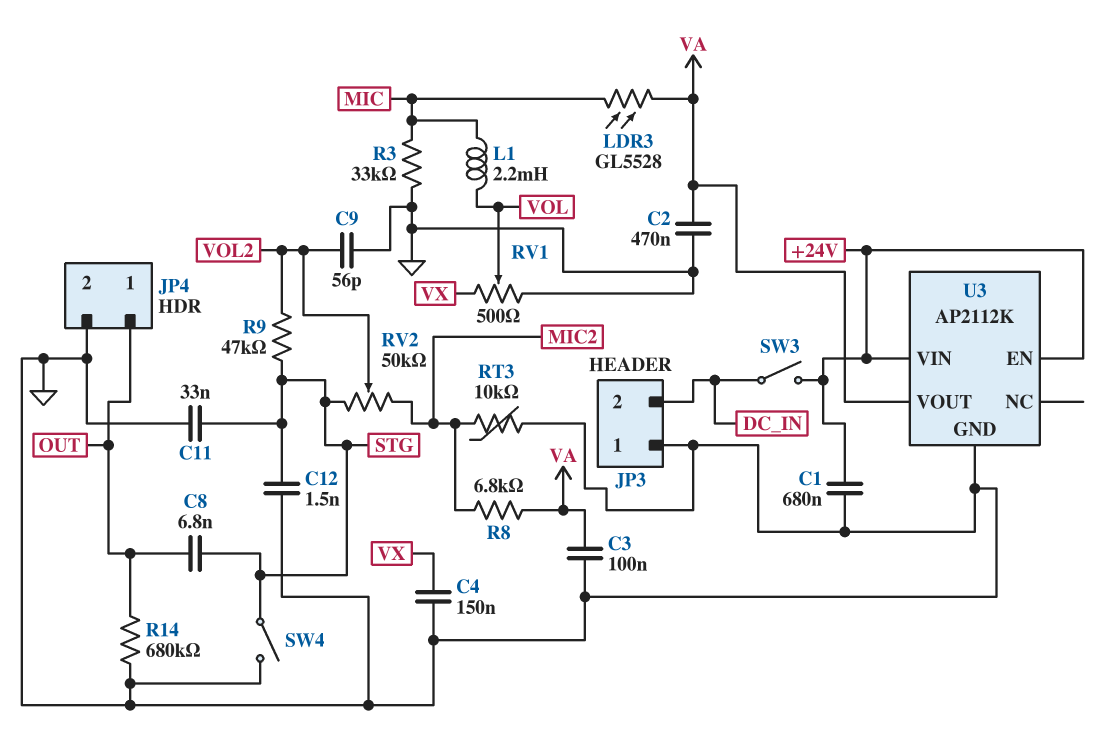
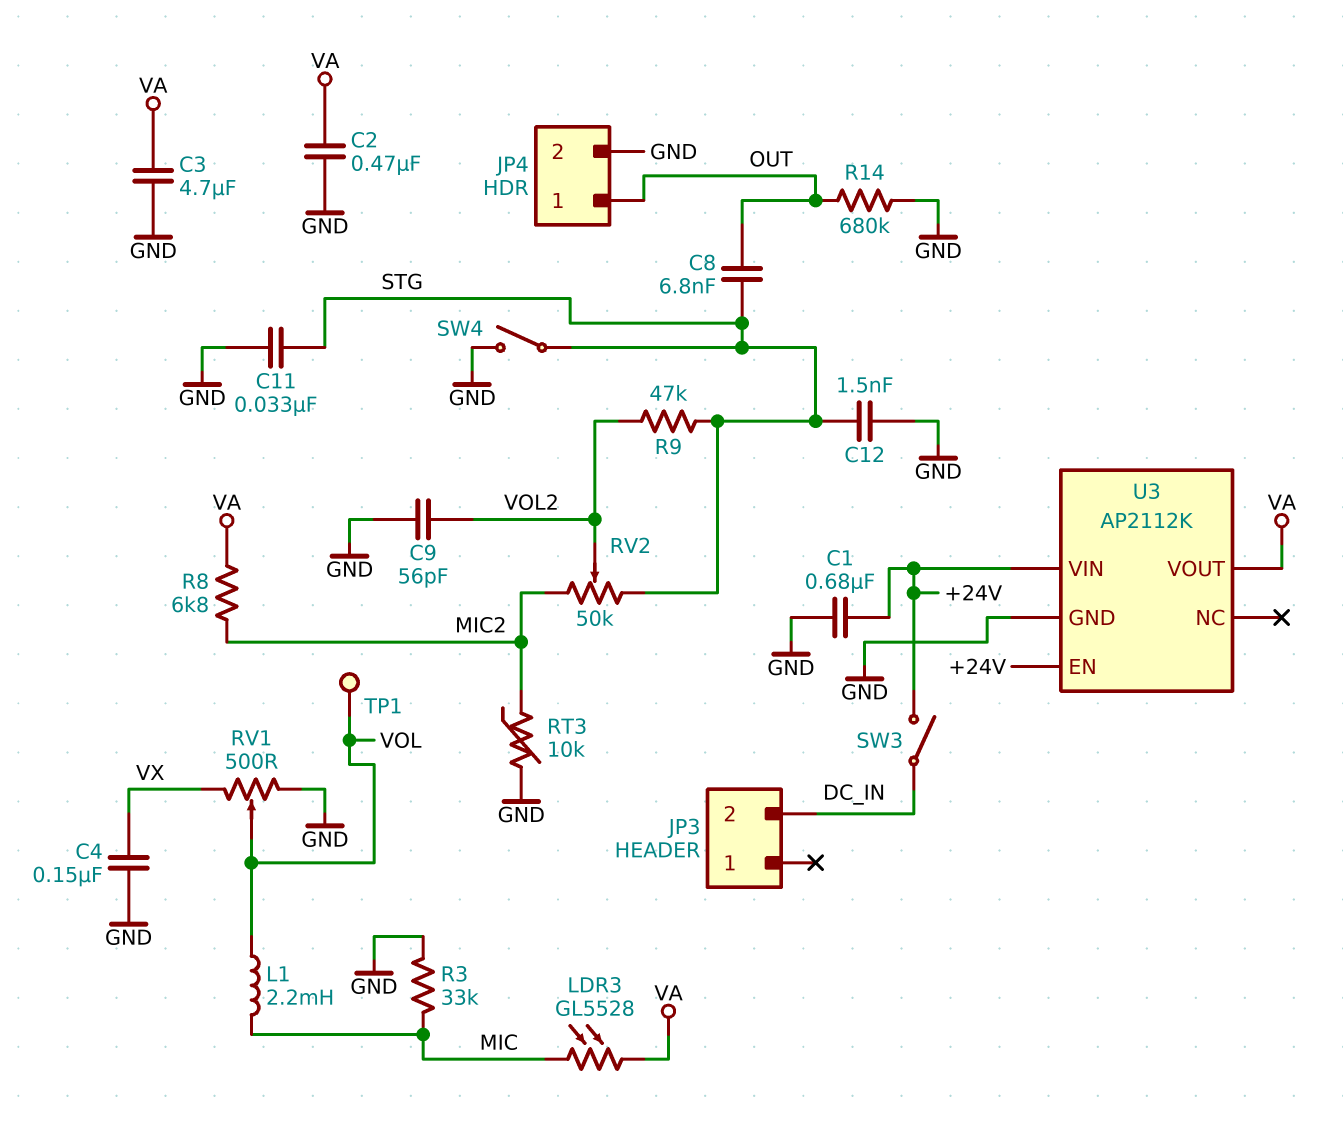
C3: 100nF (GND, VA) -> 4.7uF (GND, VA)
JP3 pin 1: GND -> none
TP1: none -> test point (VOL)

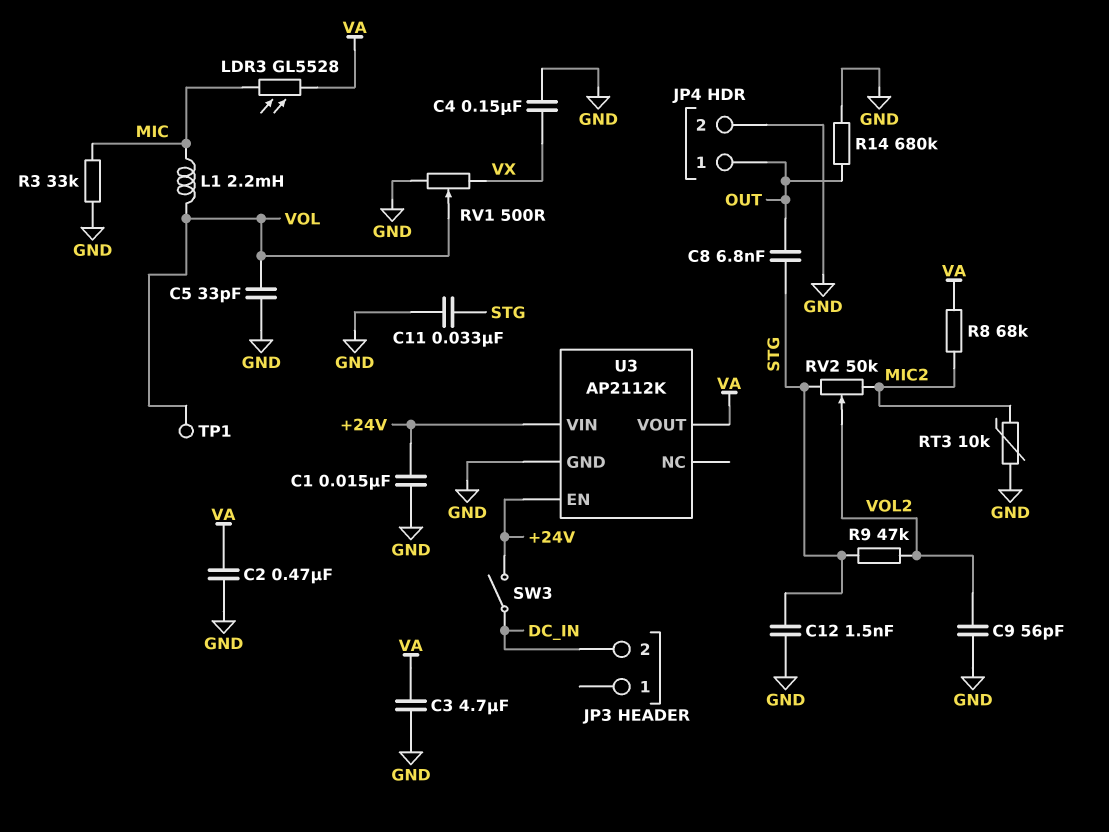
C1: 680nF (+24V, GND) -> 15nF (+24V, GND)
C5: none -> 33pF (GND, VOL)
R8: 6.8k (MIC2, VA) -> 68k (MIC2, VA)
SW4: switch (GND, STG) -> none

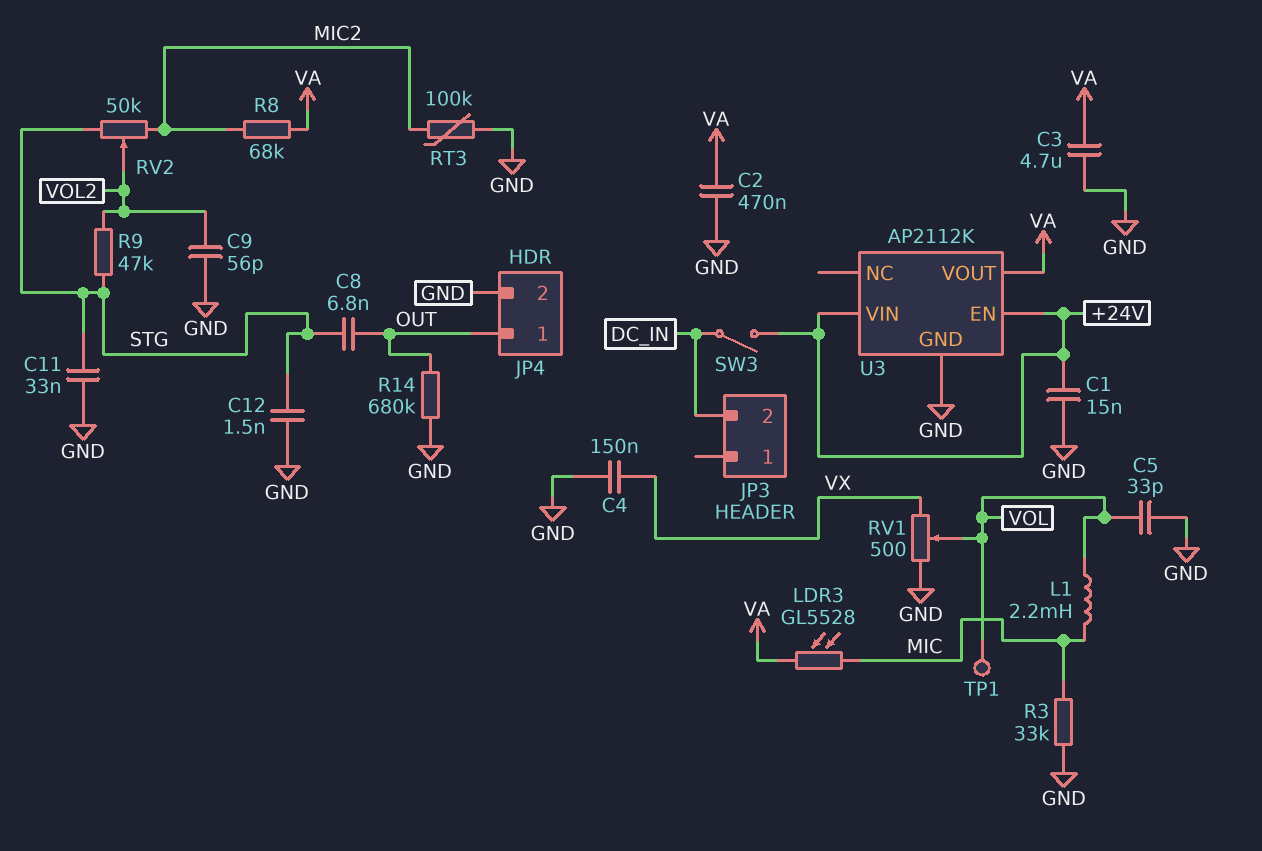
RT3: 10k (GND, MIC2) -> 100k (GND, MIC2)

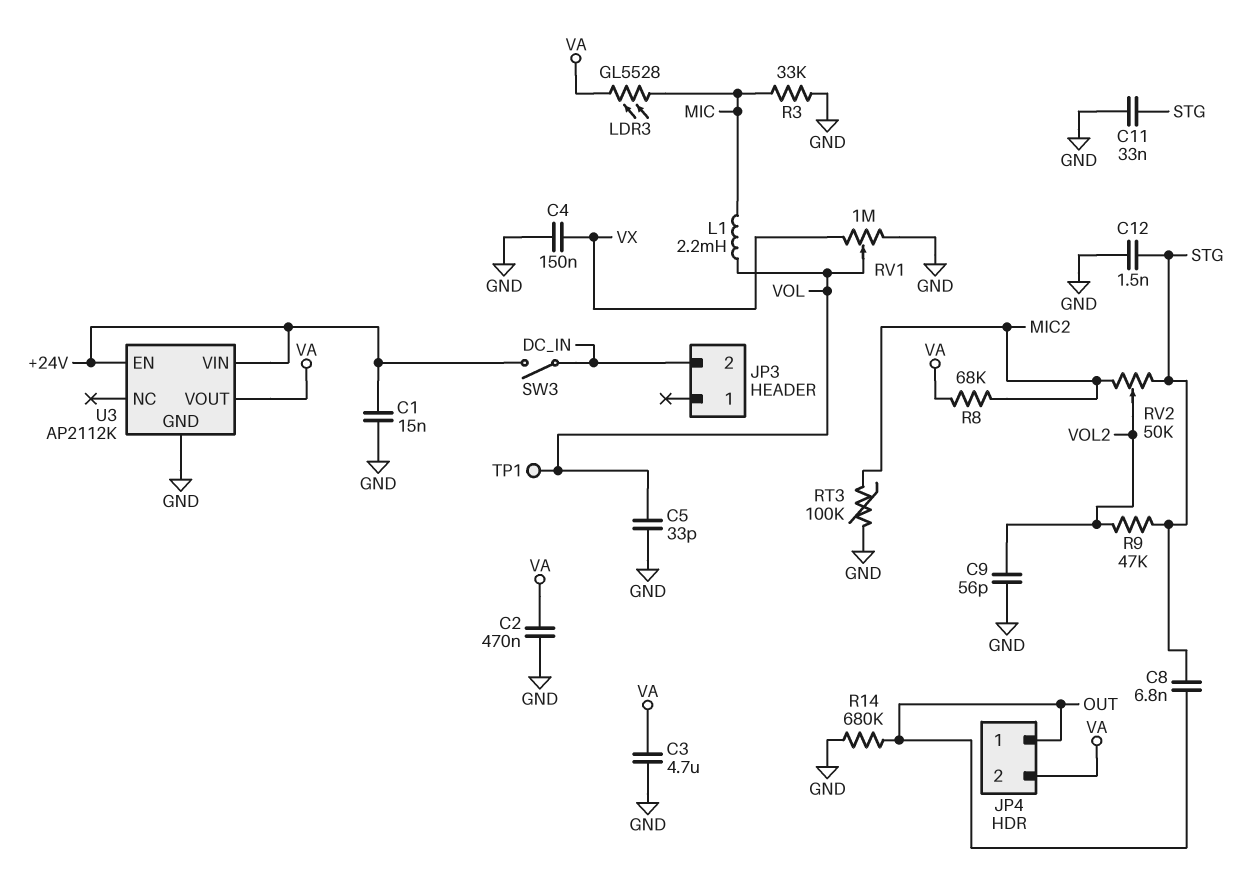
JP4 pin 2: GND -> VA
RV1: 500 (GND, VX, wiper VOL) -> 1M (GND, VX, wiper VOL)

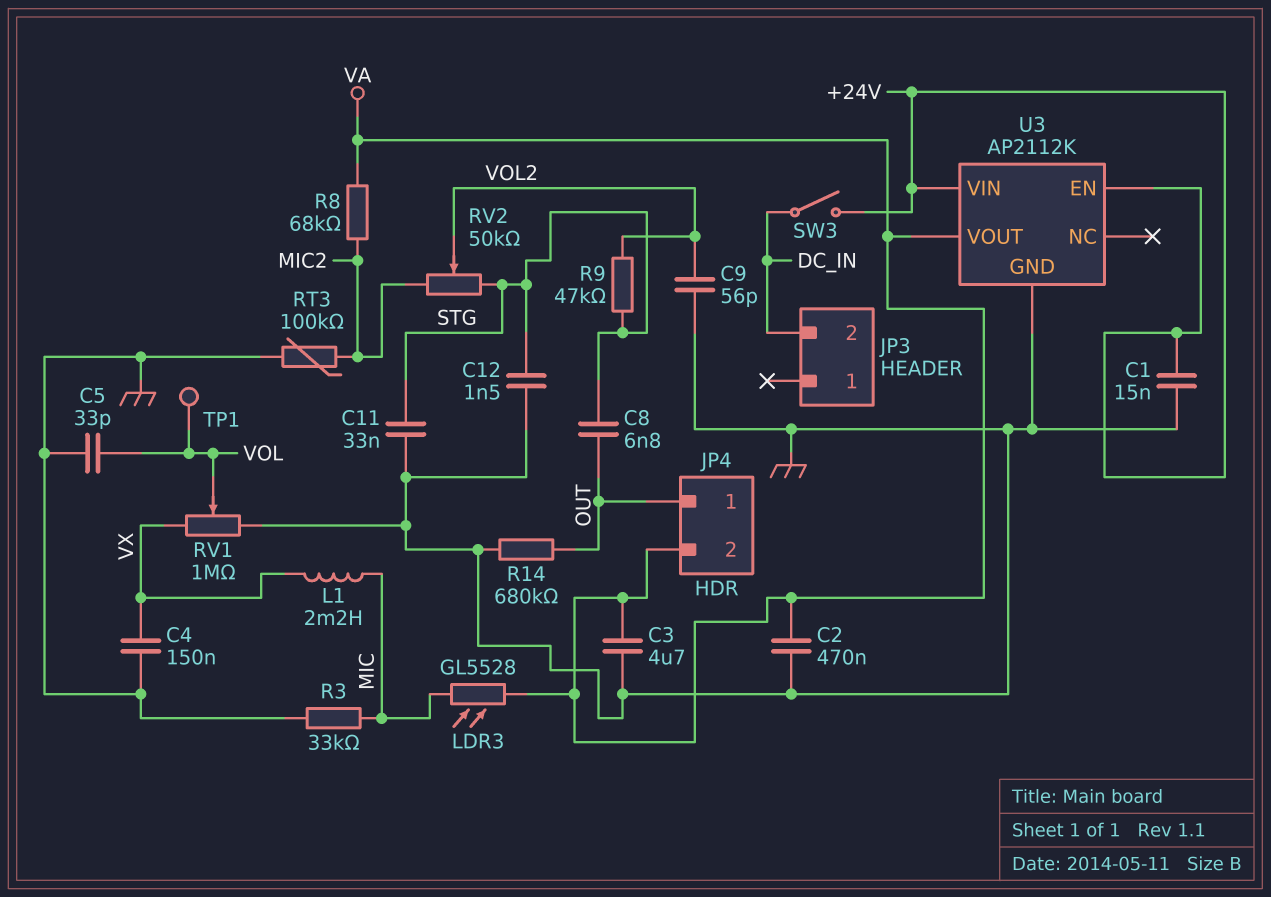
L1: 2.2mH (MIC, VOL) -> 2.2mH (MIC, VX)

